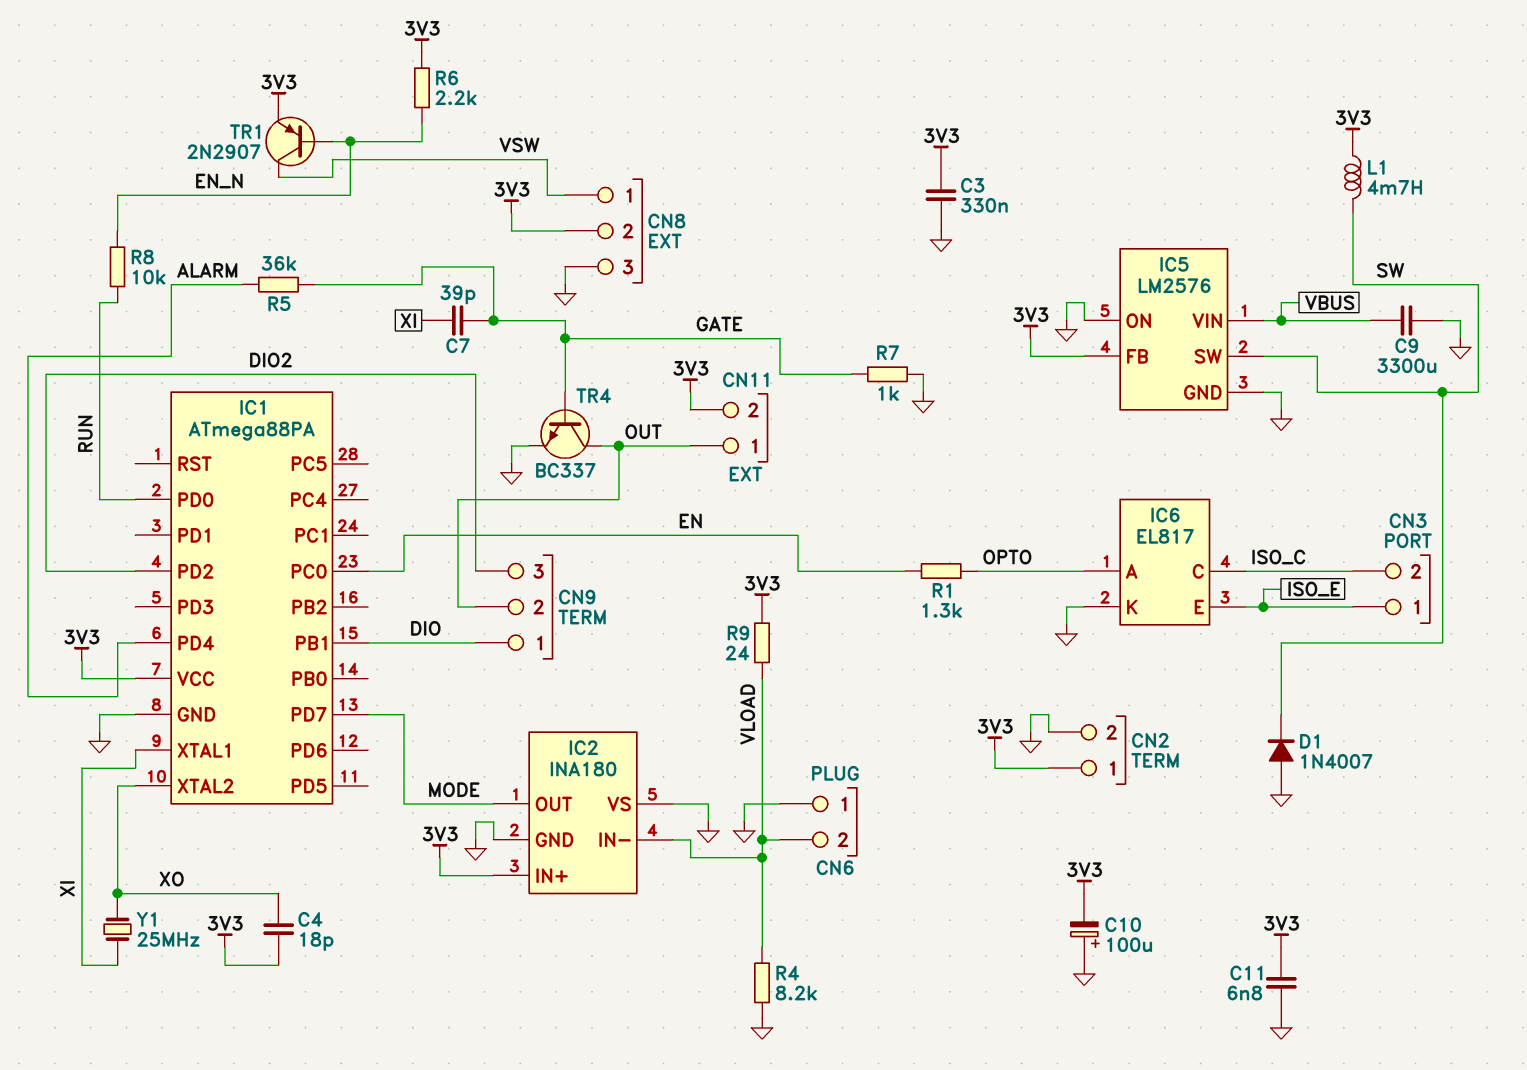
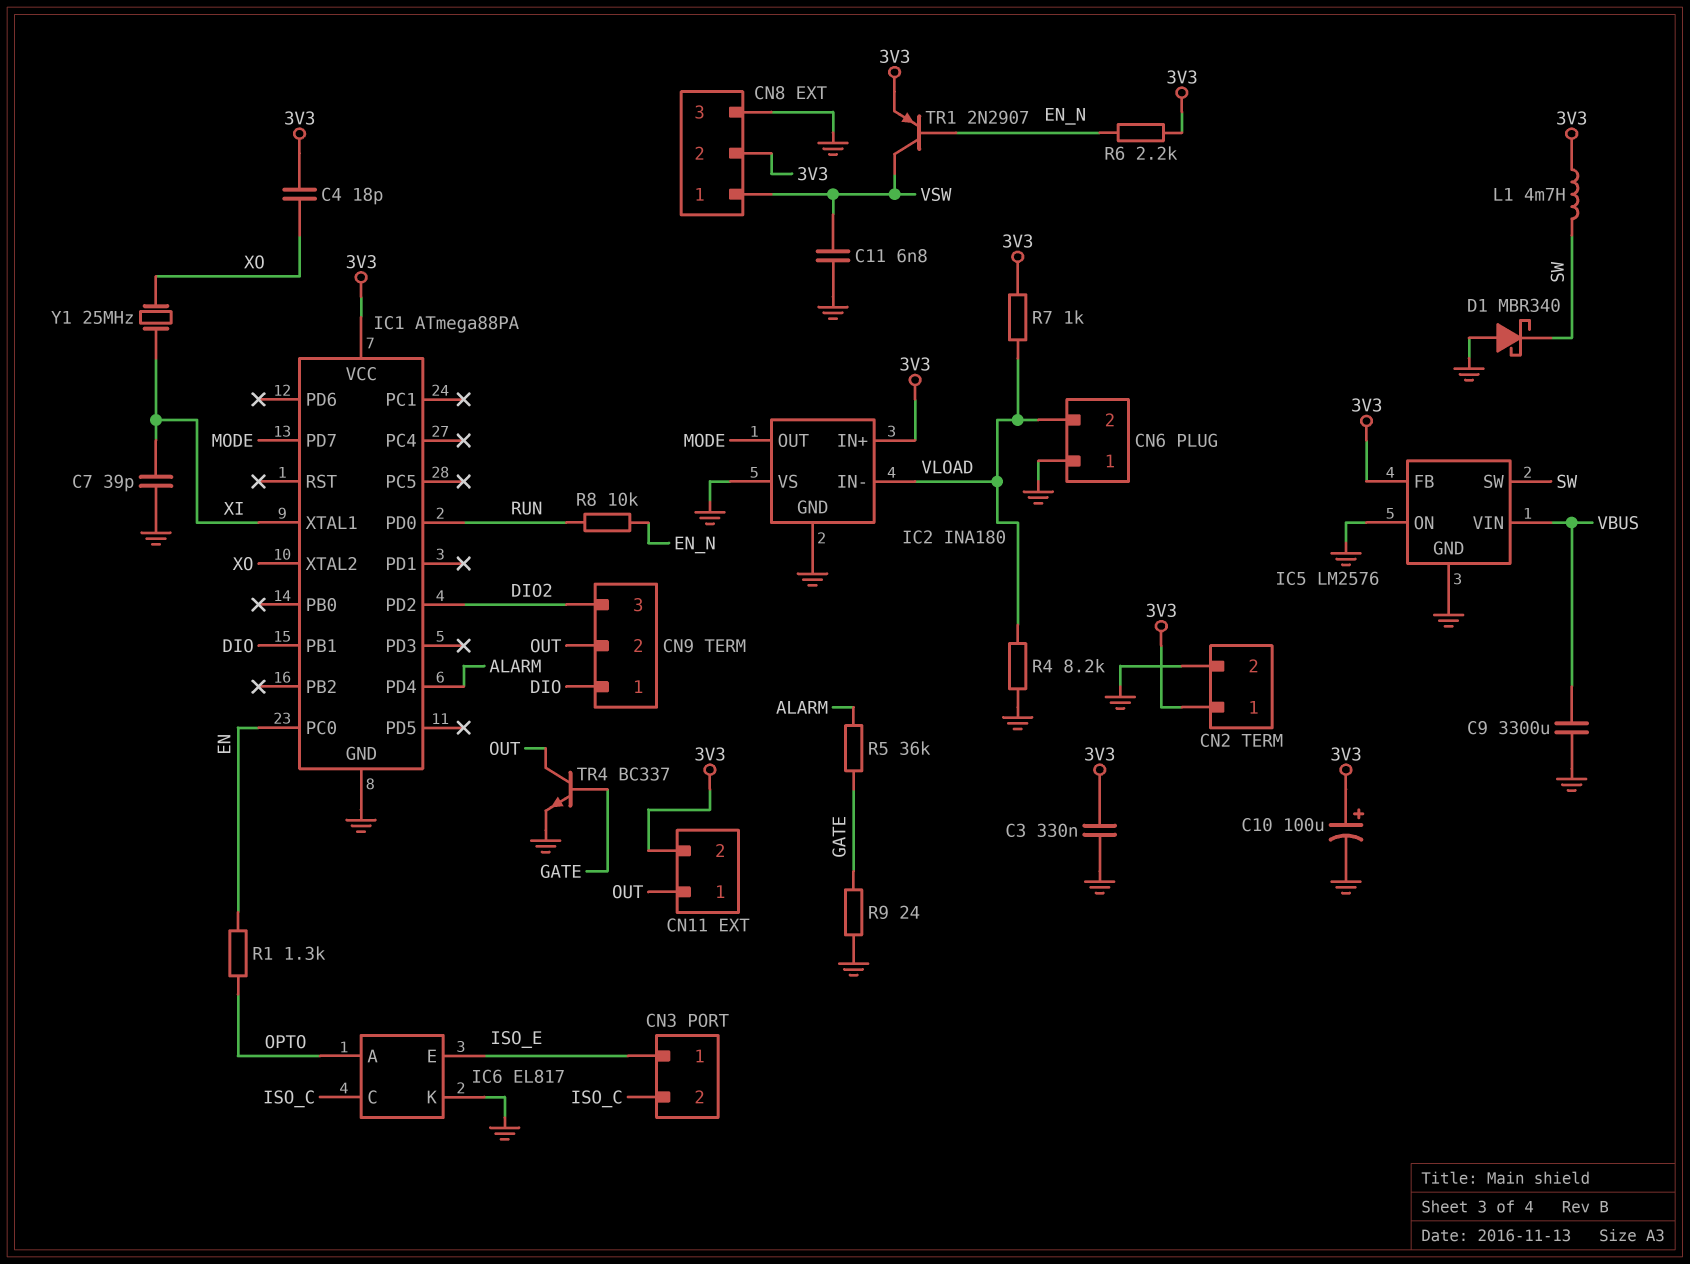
C7: 39pF (GATE, XI) -> 39pF (GND, XI)
C10: 100uF (plus GND, minus 3V3) -> 100uF (plus 3V3, minus GND)
C11: 6.8nF (3V3, GND) -> 6.8nF (GND, VSW)
D1: diode 1N4007 (A GND, K SW) -> schottky MBR340 (A GND, K SW)
R7: 1k (GATE, GND) -> 1k (3V3, VLOAD)
R9: 24 (3V3, VLOAD) -> 24 (GATE, GND)

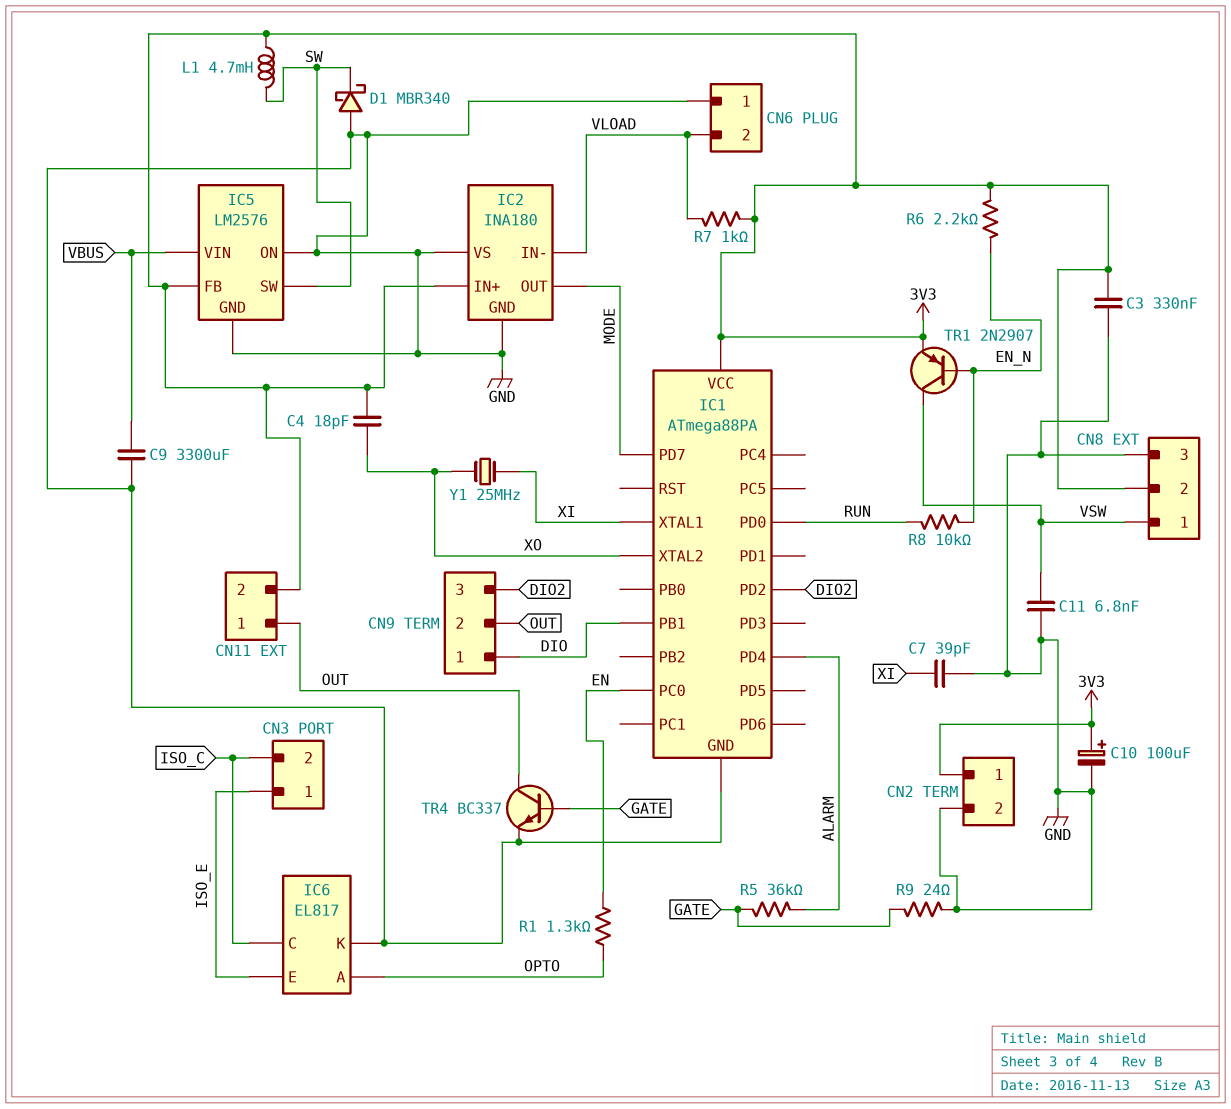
R4: 8.2k (GND, VLOAD) -> none

